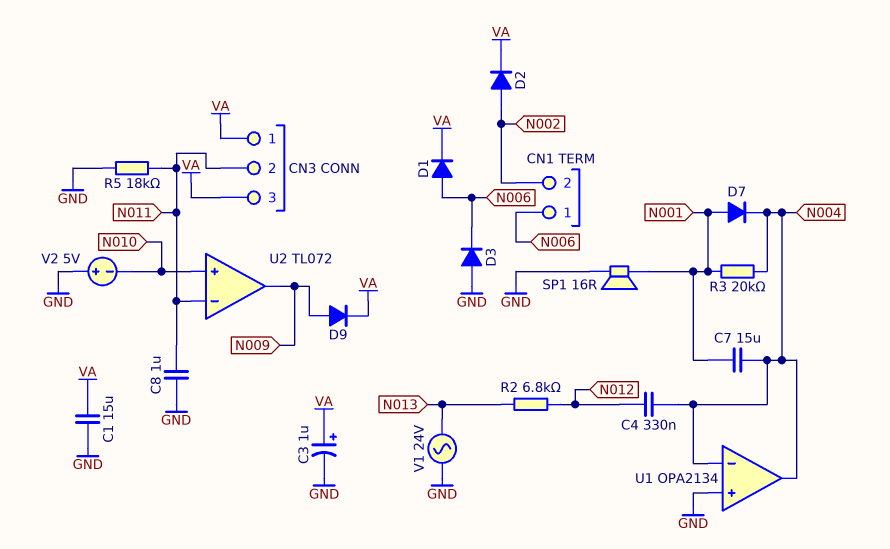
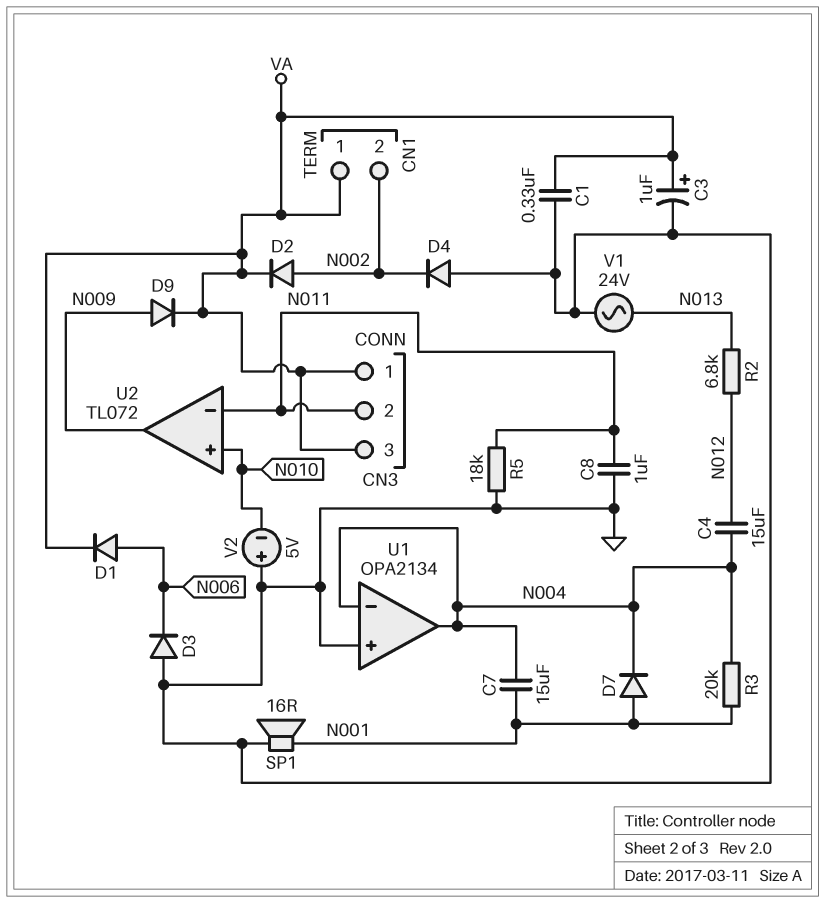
C1: 15uF (GND, VA) -> 330nF (GND, VA)
C4: 330nF (N004, N012) -> 15uF (N004, N012)
CN1 pin 1: N006 -> VA
D4: none -> diode (A GND, K N002)

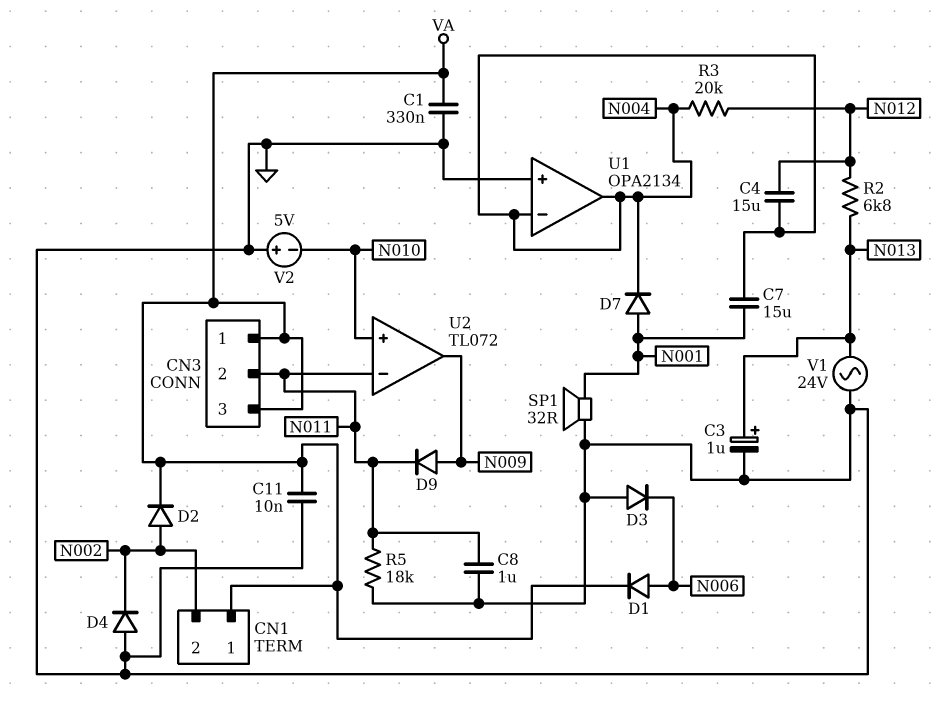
C3: 1uF (plus VA, minus GND) -> 1uF (plus N013, minus GND)
C11: none -> 10nF (GND, VA)
D9: diode (A N009, K VA) -> diode (A N009, K N011)
R3: 20k (N001, N004) -> 20k (N004, N012)
SP1: speaker 16R (GND, N001) -> speaker 32R (GND, N001)

